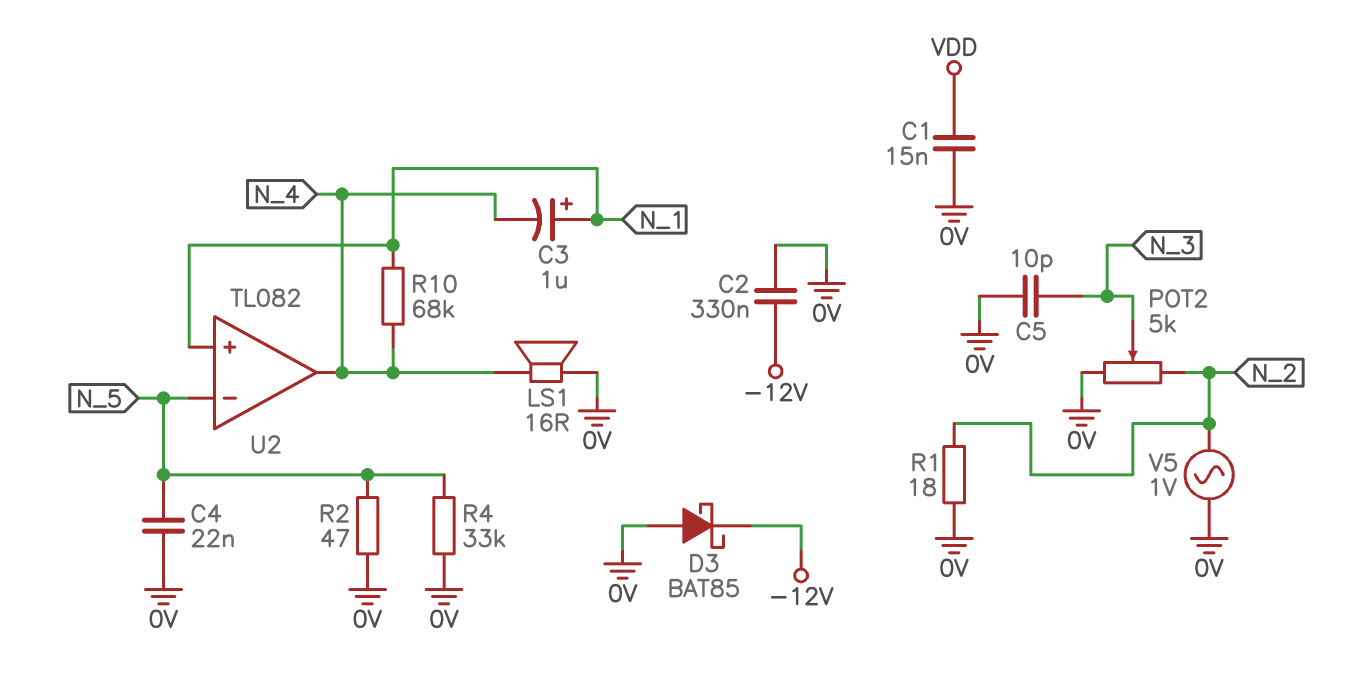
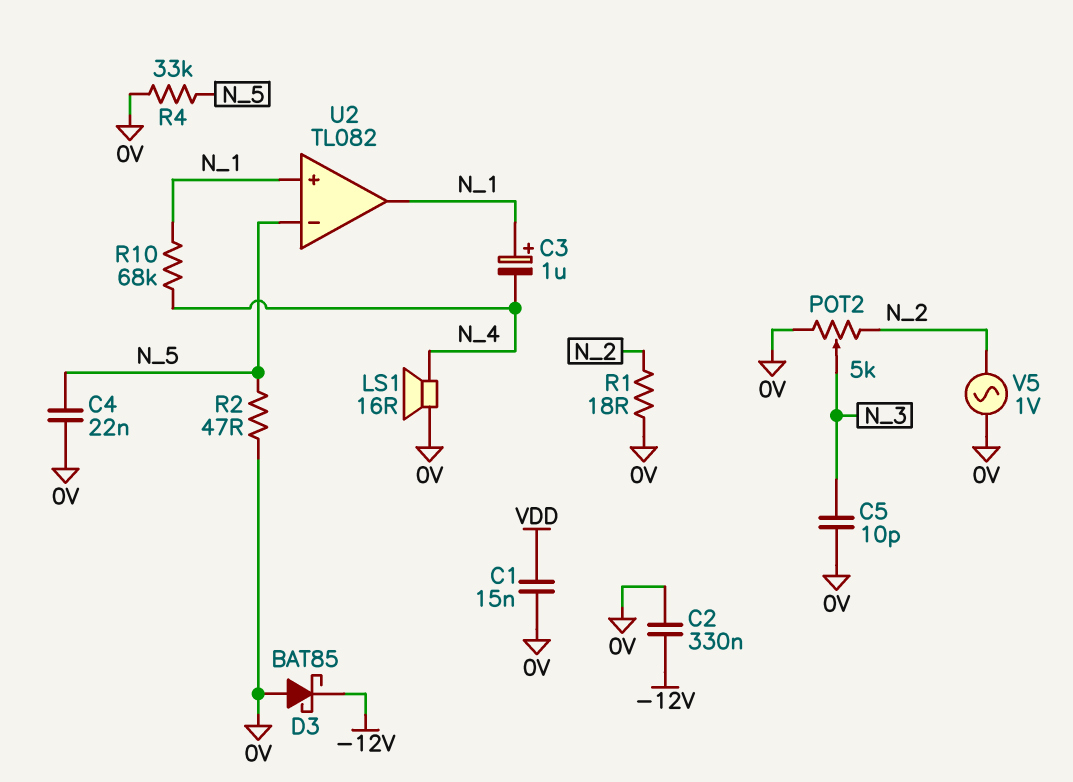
U2 pin out: N_4 -> N_1

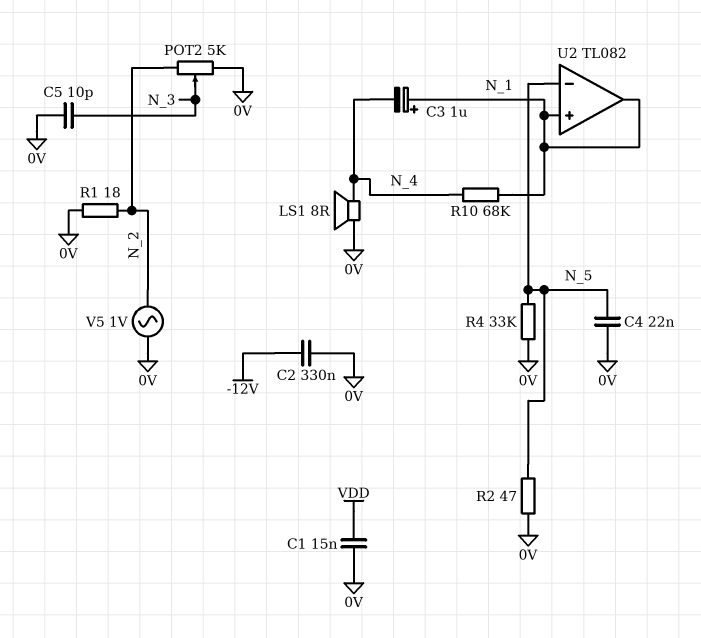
D3: schottky BAT85 (A 0V, K -12V) -> none
LS1: speaker 16R (0V, N_4) -> speaker 8R (0V, N_4)

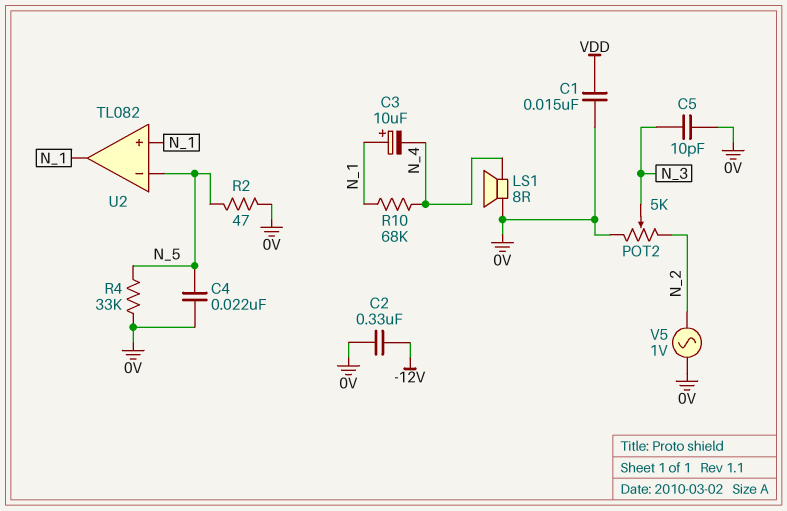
C3: 1uF (plus N_1, minus N_4) -> 10uF (plus N_1, minus N_4)
R1: 18 (0V, N_2) -> none

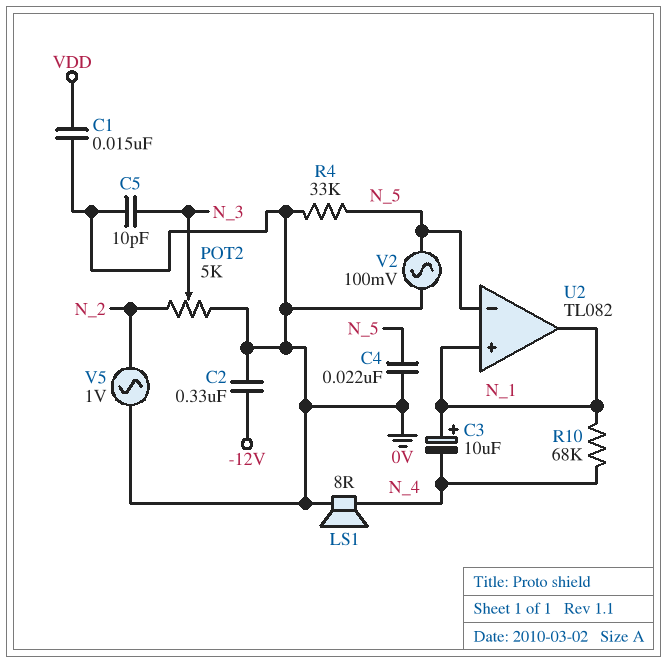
R2: 47 (0V, N_5) -> none
V2: none -> AC 100mV (0V, N_5)

